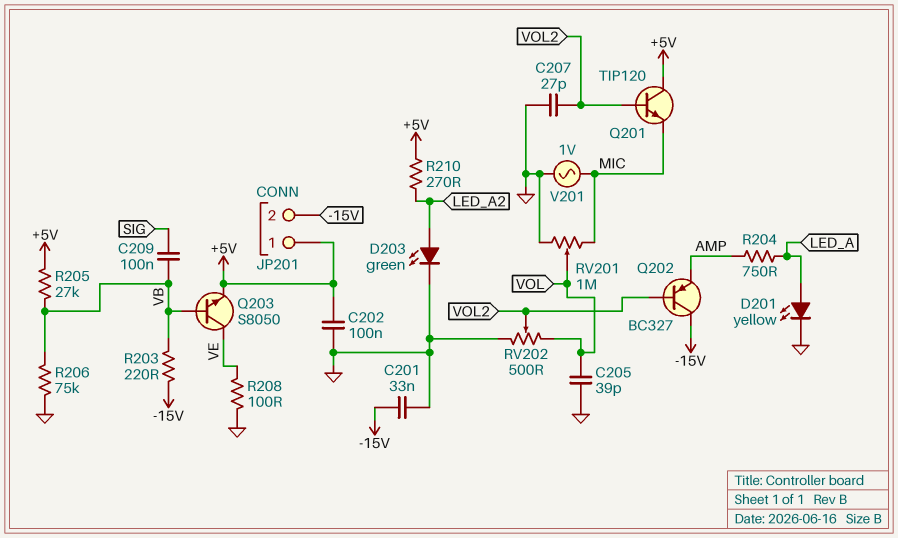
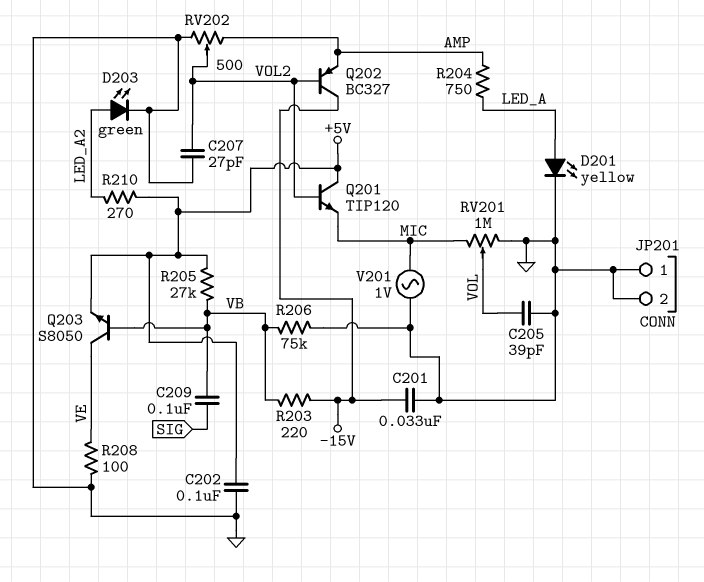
JP201 pin 1: +5V -> GND
JP201 pin 2: -15V -> GND
RV202: 500 (GND, VOL, wiper VOL2) -> 500 (AMP, GND, wiper VOL2)

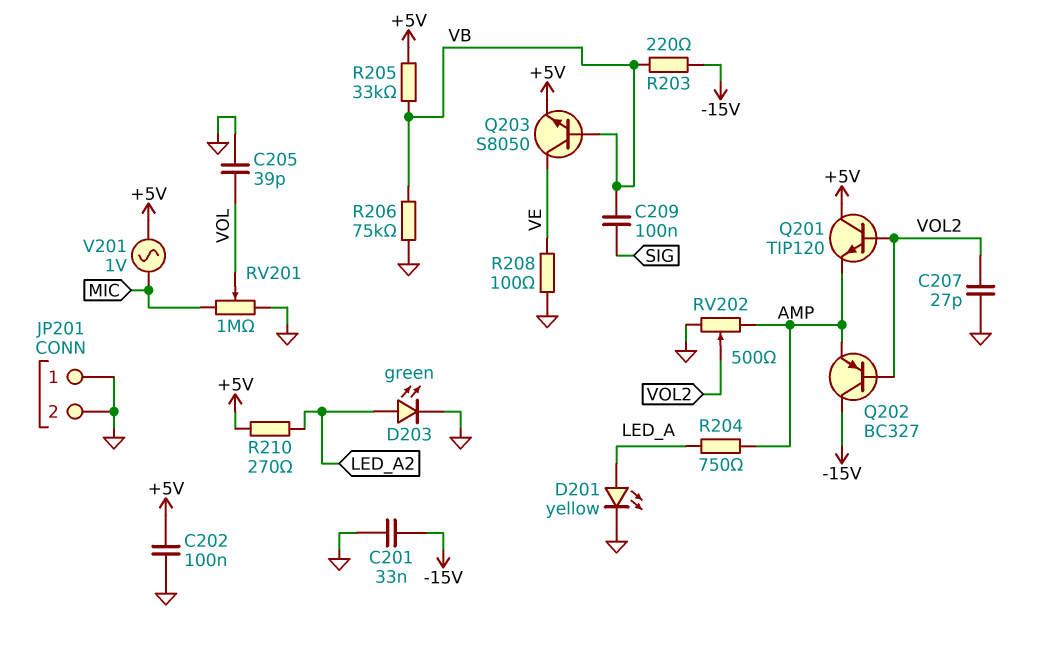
Q201: NPN TIP120 (B VOL2, C +5V, E MIC) -> NPN TIP120 (B VOL2, C +5V, E AMP)
R205: 27k (+5V, VB) -> 33k (+5V, VB)
V201: AC 1V (GND, MIC) -> AC 1V (+5V, MIC)

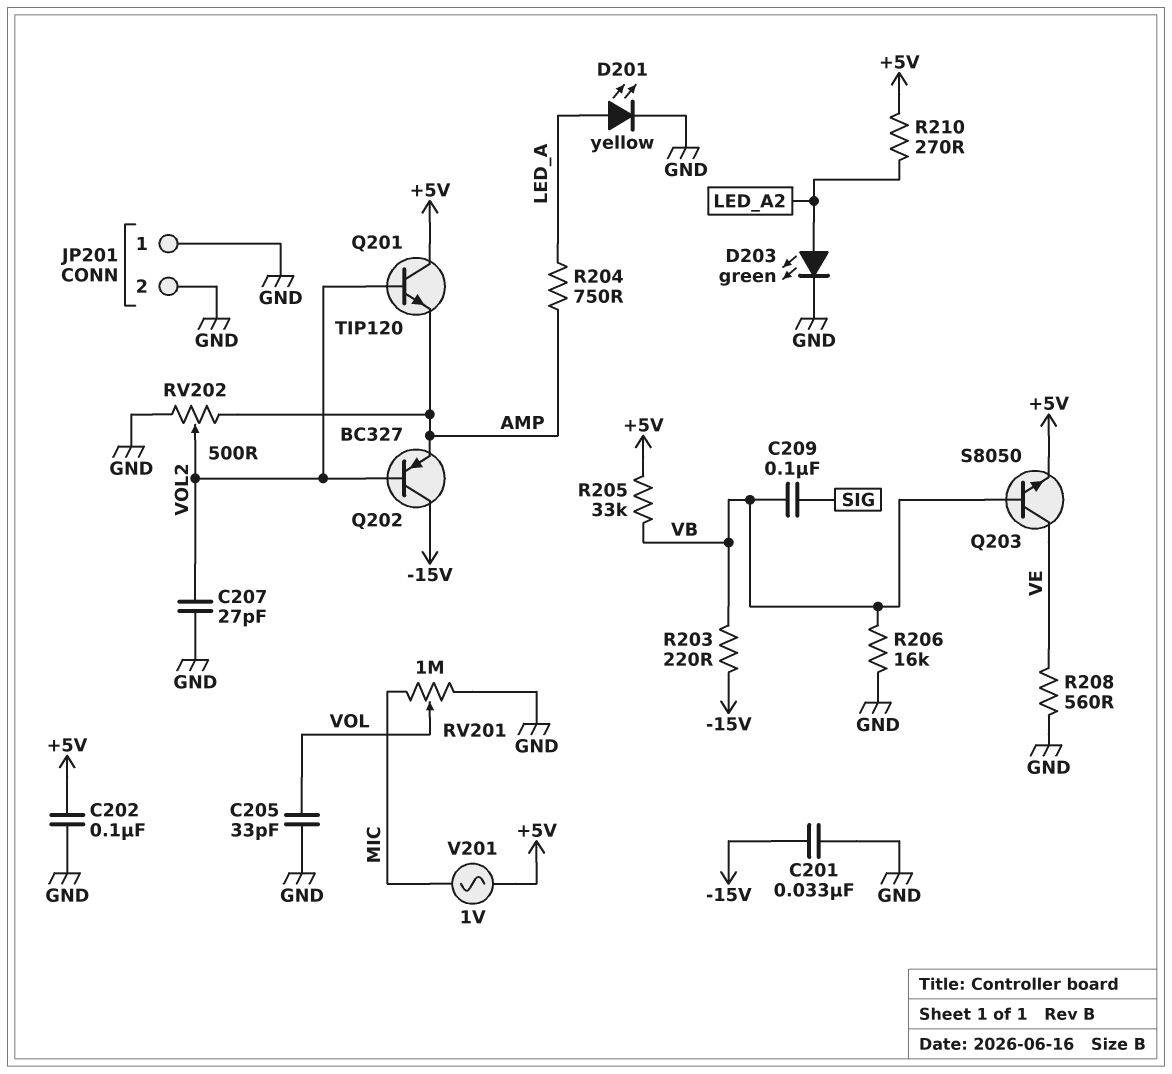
C205: 39pF (GND, VOL) -> 33pF (GND, VOL)
R206: 75k (GND, VB) -> 16k (GND, VB)
R208: 100 (GND, VE) -> 560 (GND, VE)

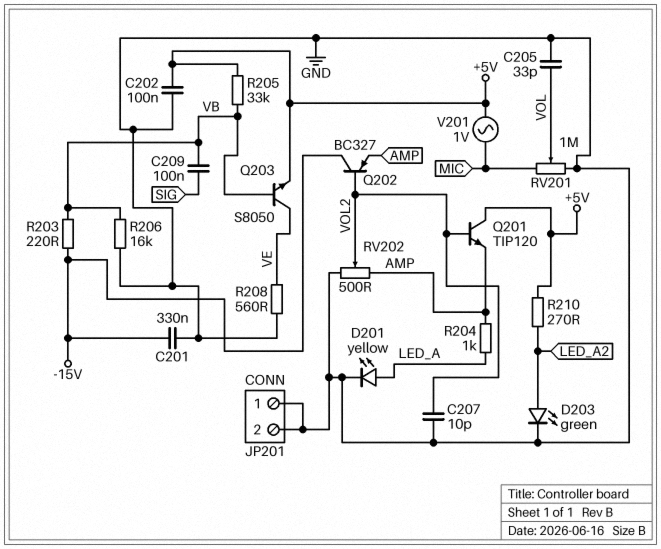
C201: 33nF (-15V, GND) -> 330nF (-15V, GND)
C207: 27pF (GND, VOL2) -> 10pF (GND, VOL2)
R204: 750 (AMP, LED_A) -> 1k (AMP, LED_A)

